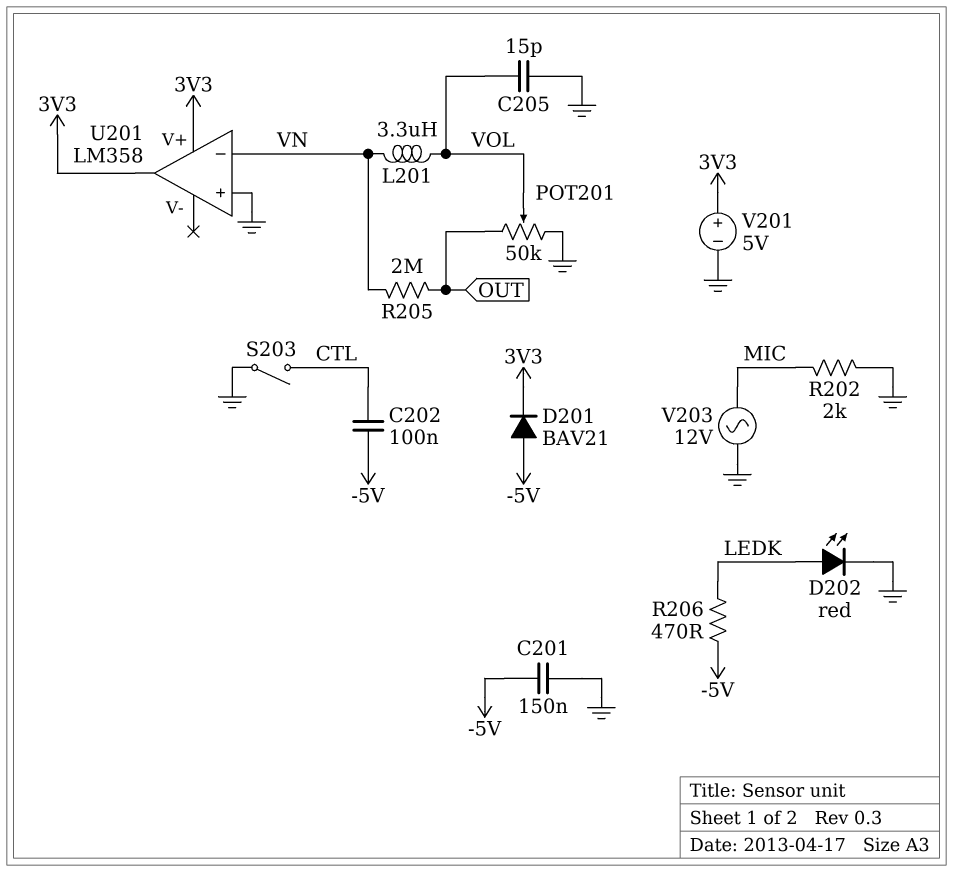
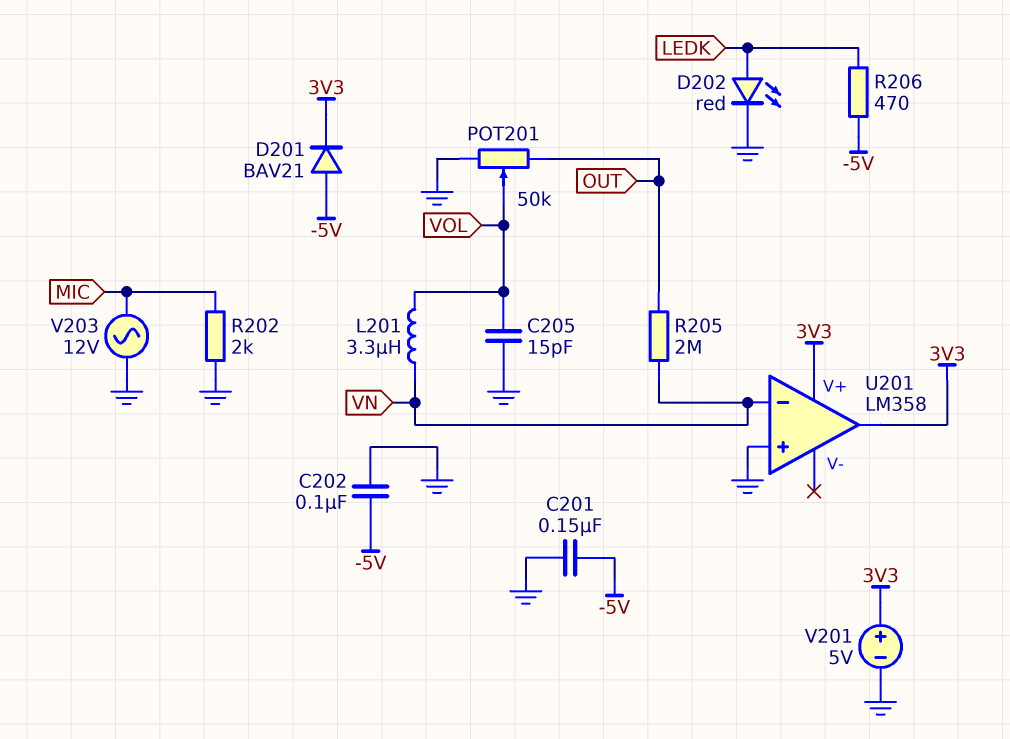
C202: 100nF (-5V, CTL) -> 100nF (-5V, GND)
S203: switch (CTL, GND) -> none

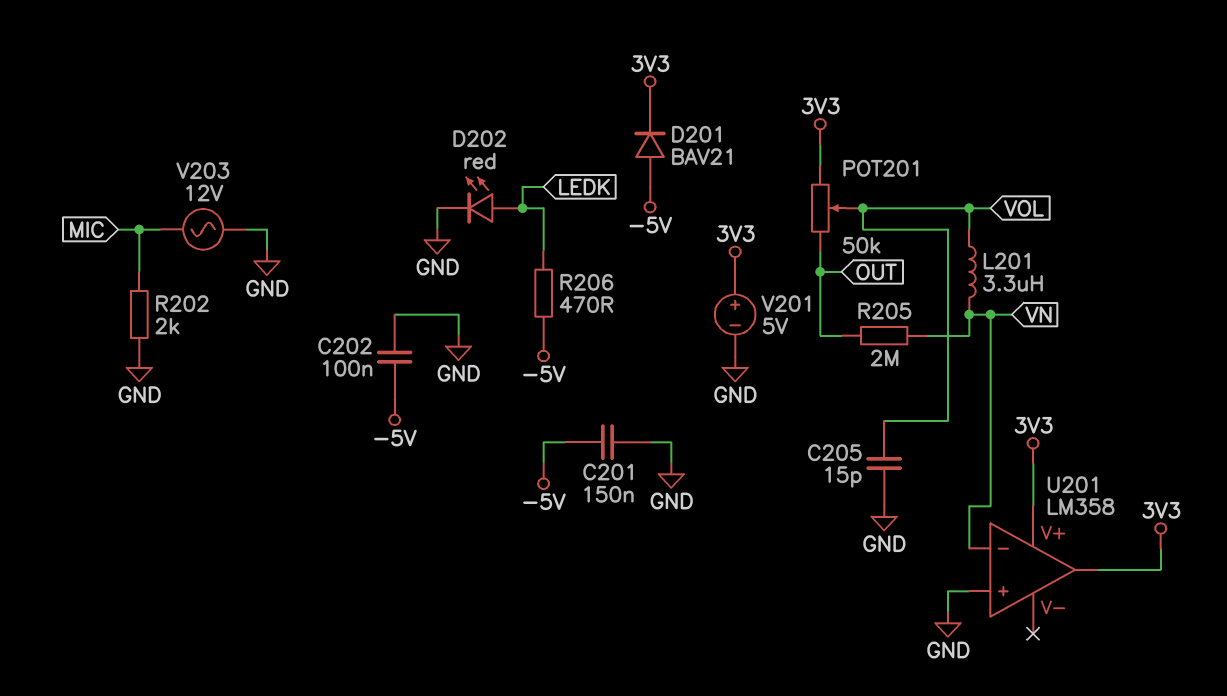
POT201: 50k (GND, OUT, wiper VOL) -> 50k (3V3, OUT, wiper VOL)

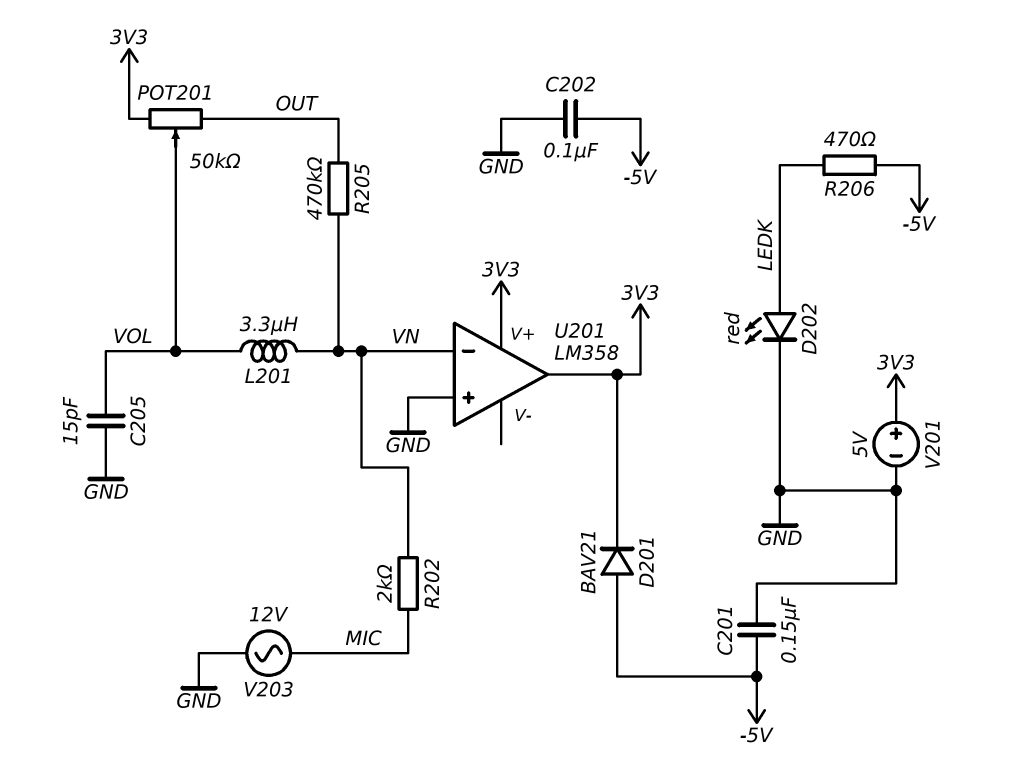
R202: 2k (GND, MIC) -> 2k (MIC, VN)
R205: 2M (OUT, VN) -> 470k (OUT, VN)

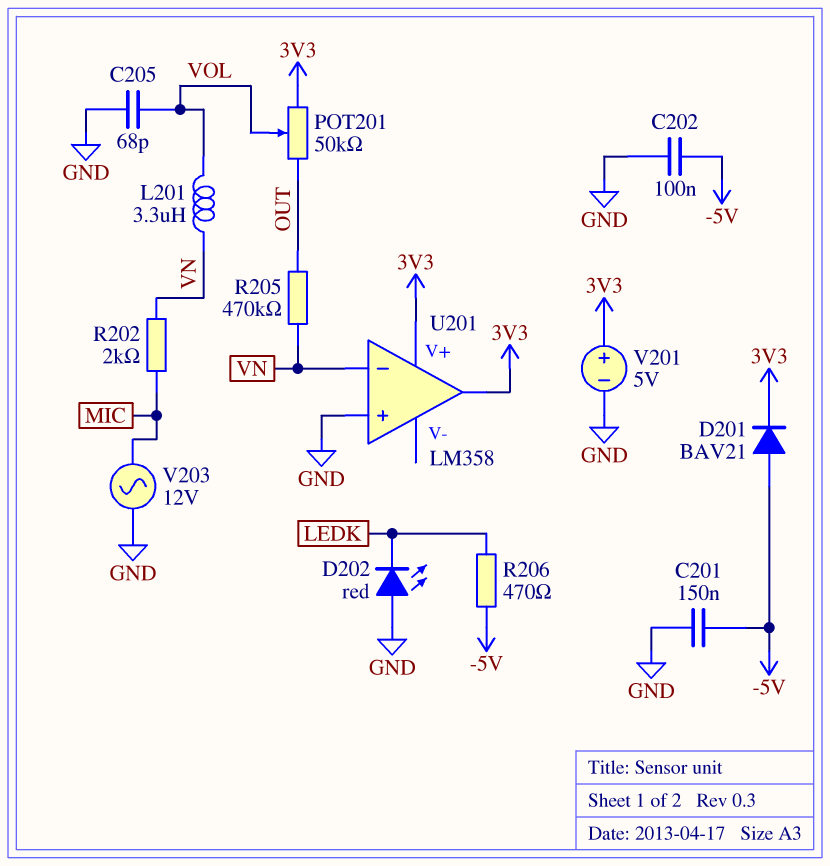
C205: 15pF (GND, VOL) -> 68pF (GND, VOL)
D202: LED red (A LEDK, K GND) -> LED red (A GND, K LEDK)

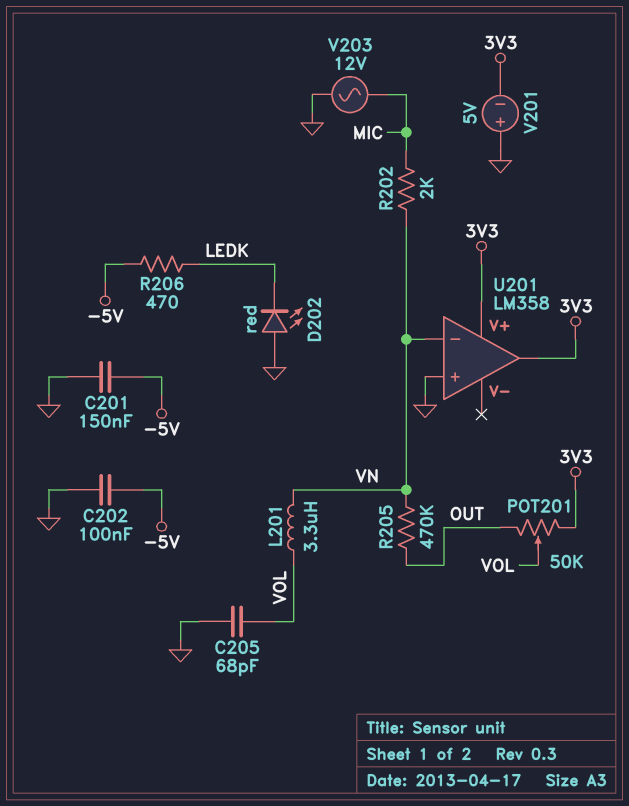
D201: diode BAV21 (A -5V, K 3V3) -> none
V201: 5V (plus 3V3, minus GND) -> 5V (plus GND, minus 3V3)

